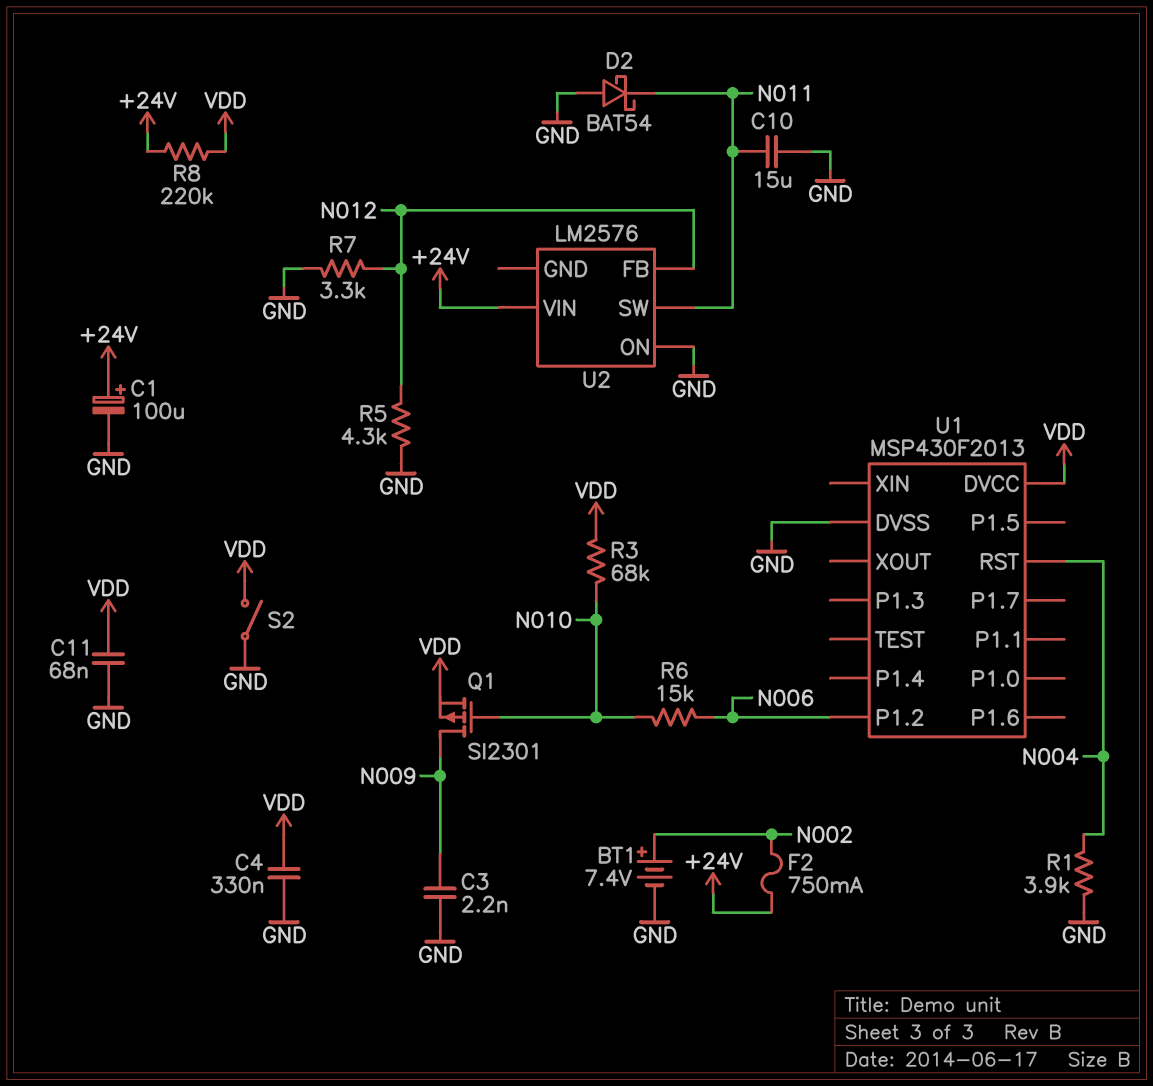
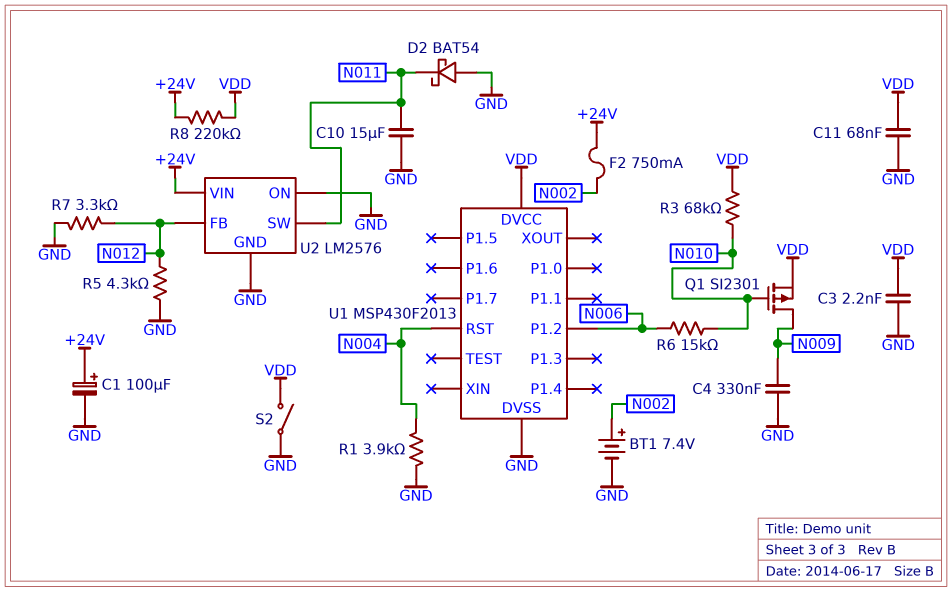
C3: 2.2nF (GND, N009) -> 2.2nF (GND, VDD)
C4: 330nF (GND, VDD) -> 330nF (GND, N009)
U2 pin GND: none -> GND

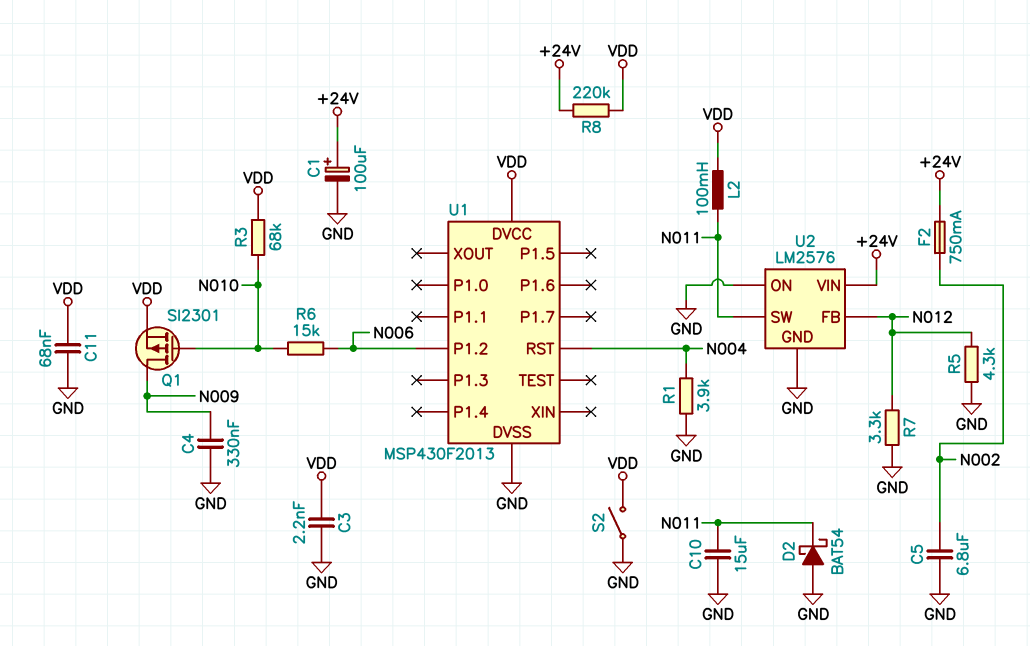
BT1: 7.4V (plus N002, minus GND) -> none
C5: none -> 6.8uF (GND, N002)
L2: none -> 100mH (N011, VDD)

